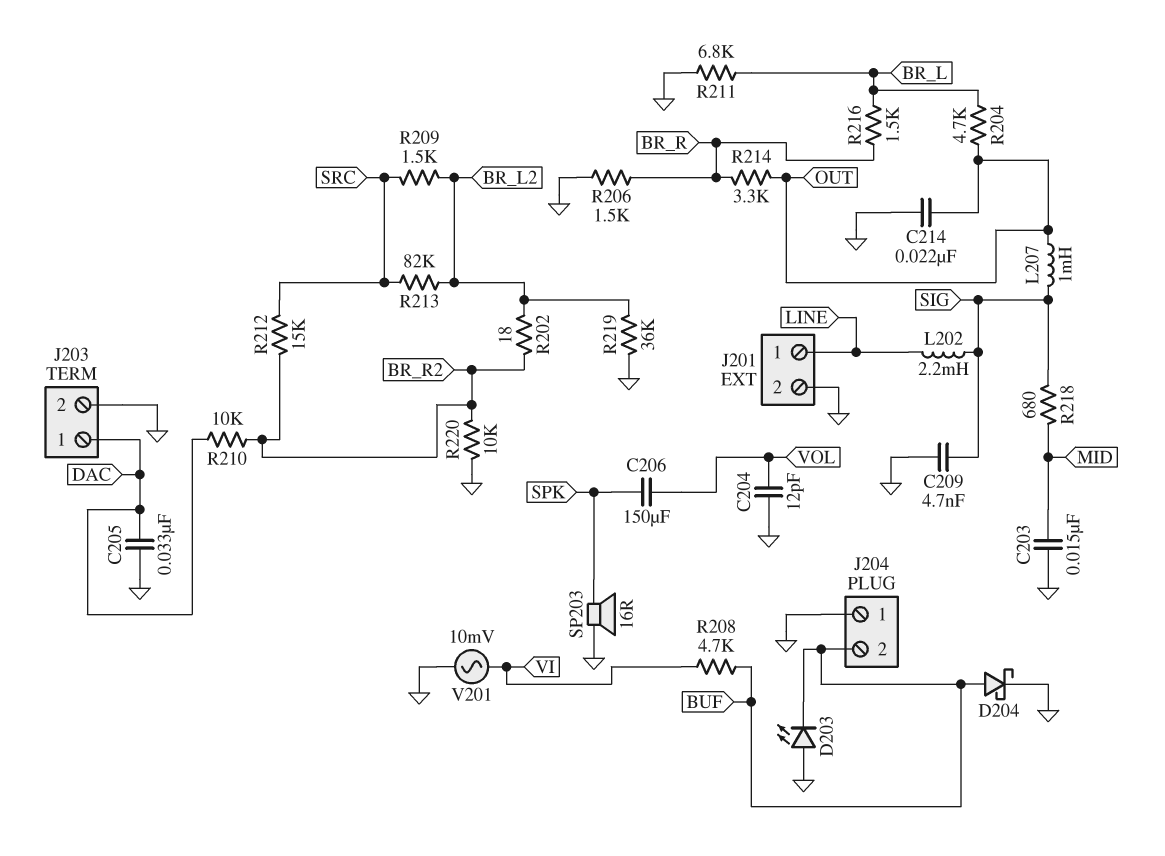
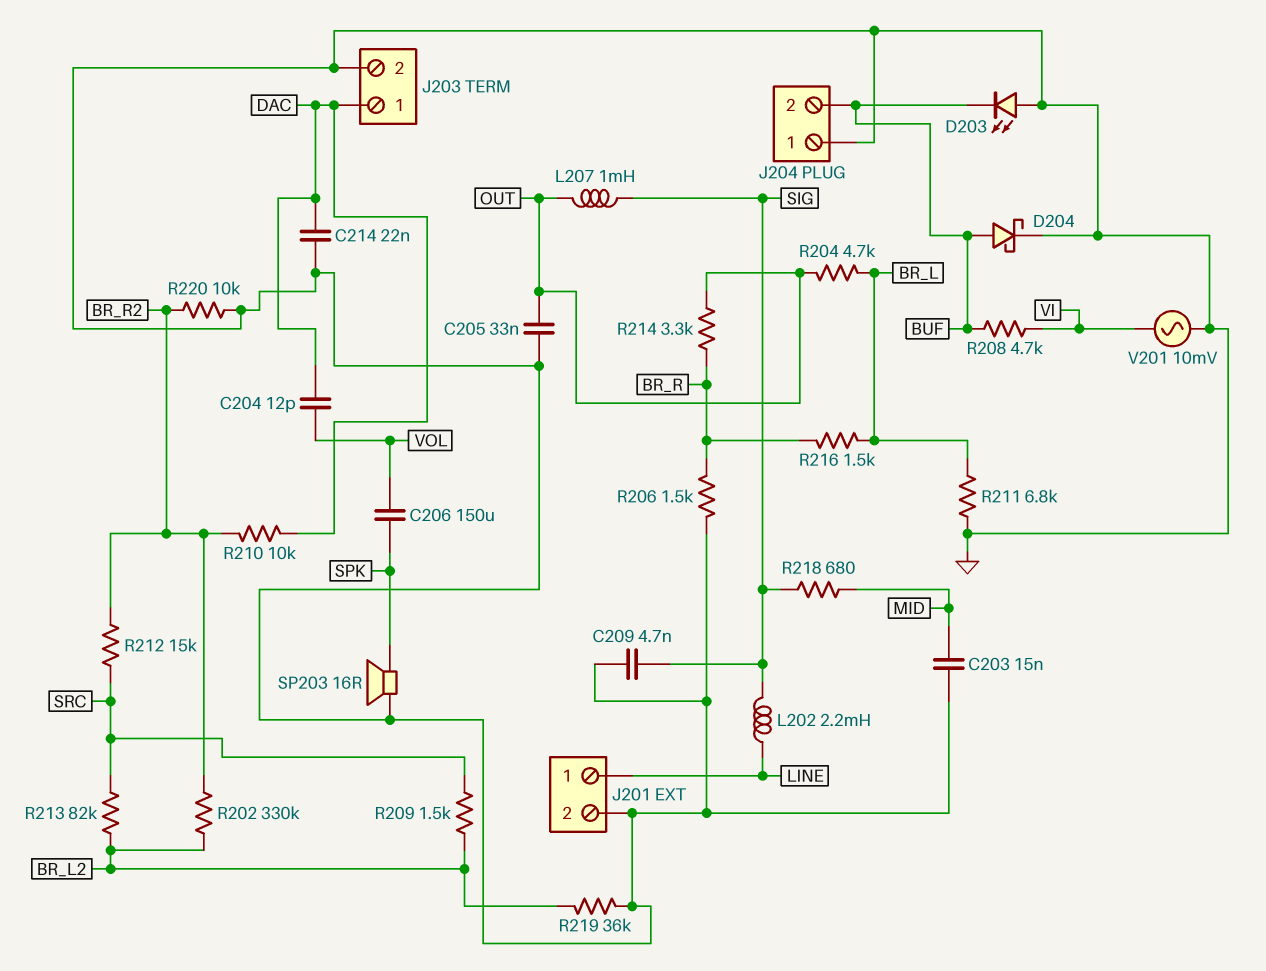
C204: 12pF (GND, VOL) -> 12pF (DAC, VOL)
C205: 33nF (DAC, GND) -> 33nF (GND, OUT)
C214: 22nF (GND, OUT) -> 22nF (DAC, GND)
R202: 18 (BR_L2, BR_R2) -> 330k (BR_L2, BR_R2)

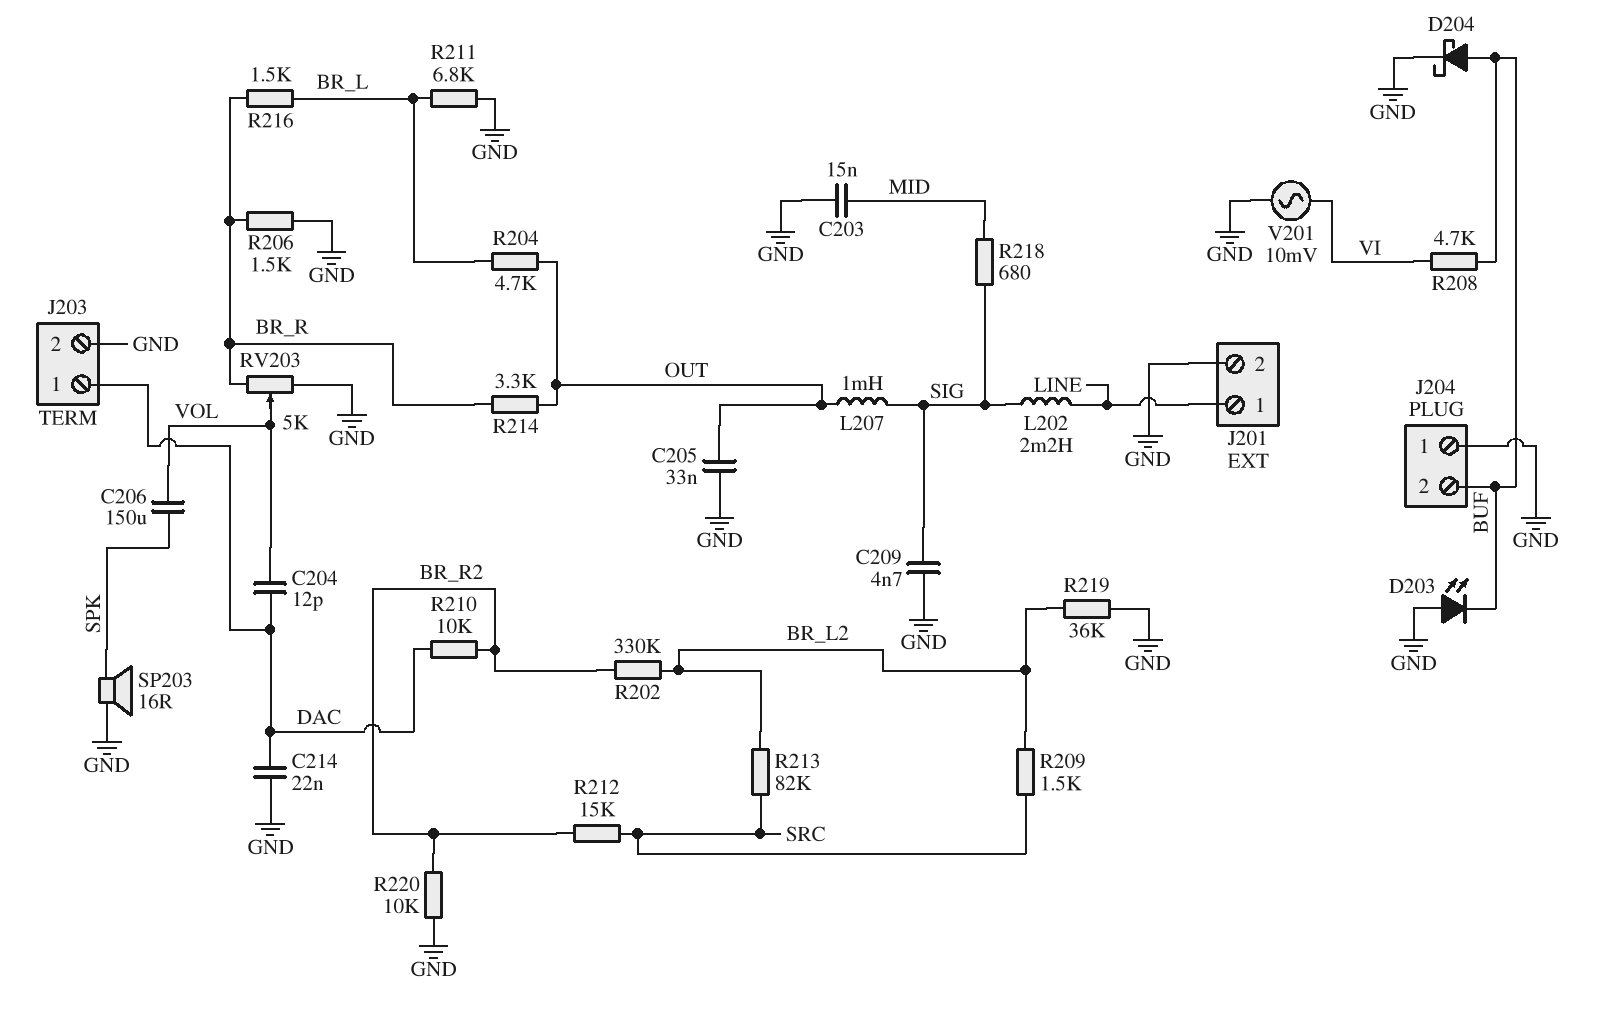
RV203: none -> 5k (BR_R, GND, wiper VOL)

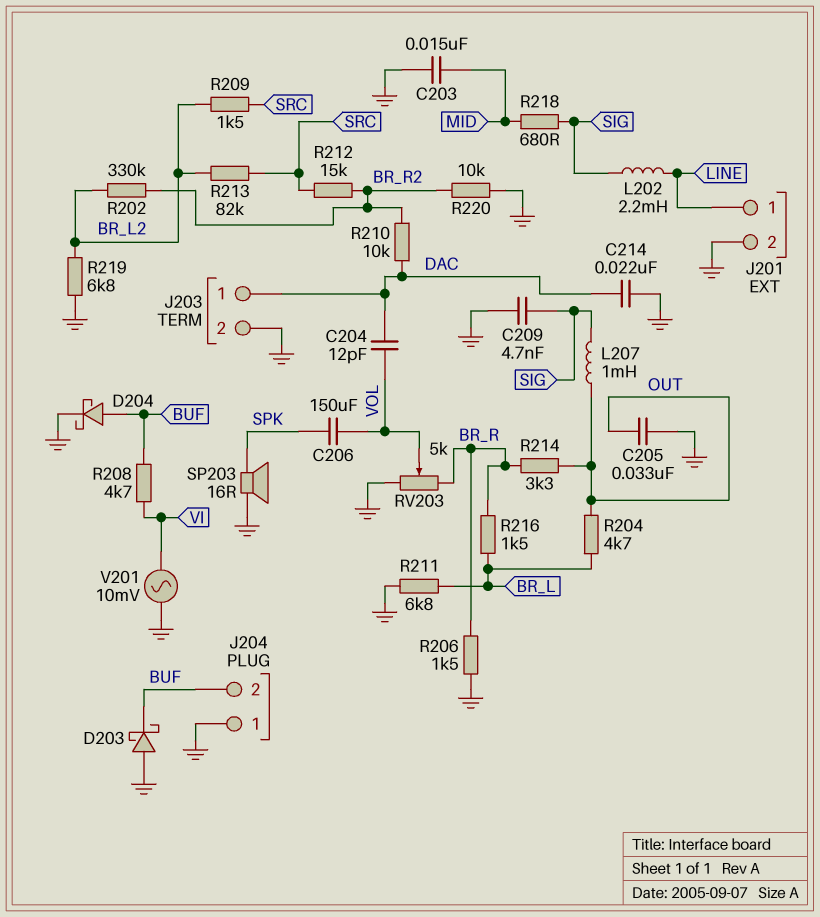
D203: LED (A GND, K BUF) -> schottky (A GND, K BUF)
R219: 36k (BR_L2, GND) -> 6.8k (BR_L2, GND)

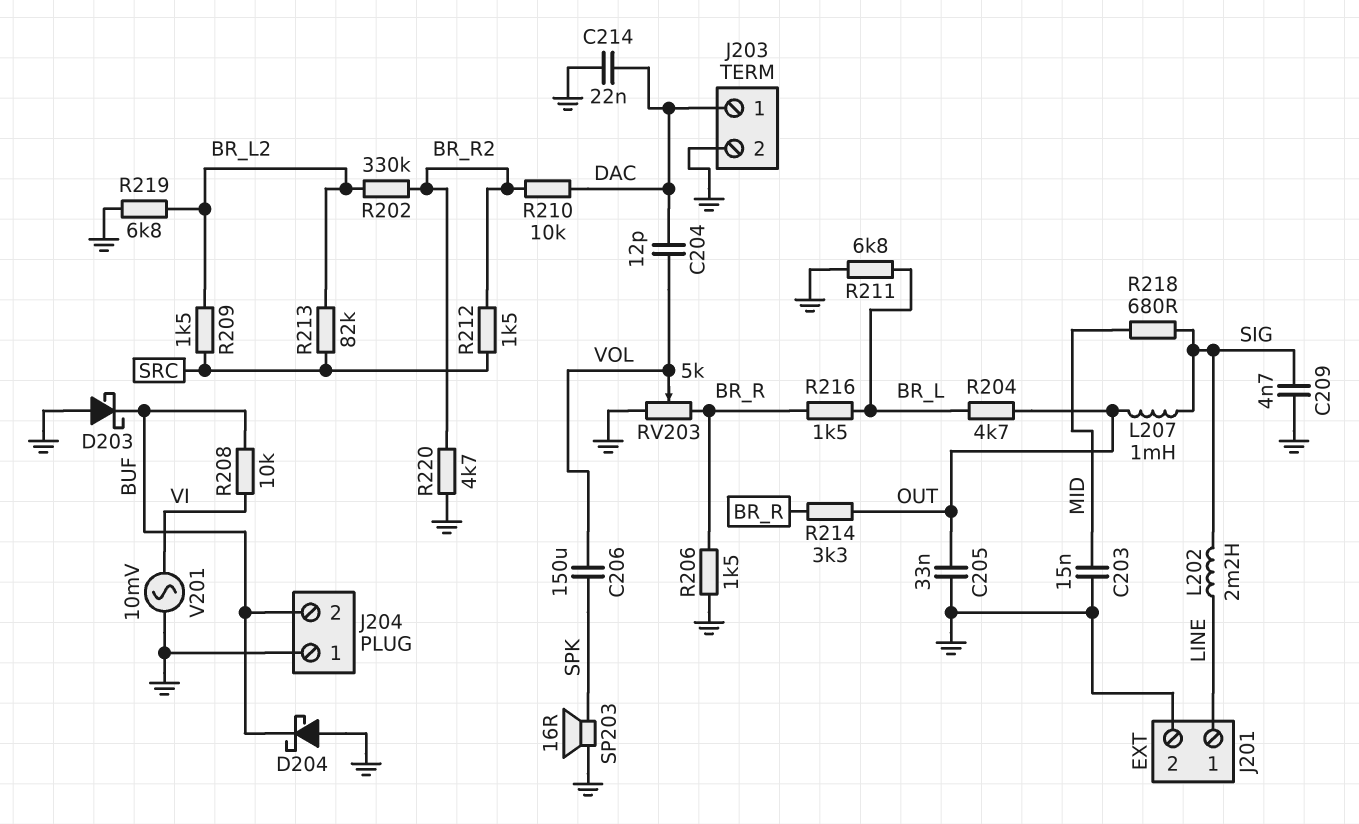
D204: schottky (A BUF, K GND) -> schottky (A GND, K BUF)
R208: 4.7k (BUF, VI) -> 10k (BUF, VI)
R212: 15k (BR_R2, SRC) -> 1.5k (BR_R2, SRC)
R220: 10k (BR_R2, GND) -> 4.7k (BR_R2, GND)

